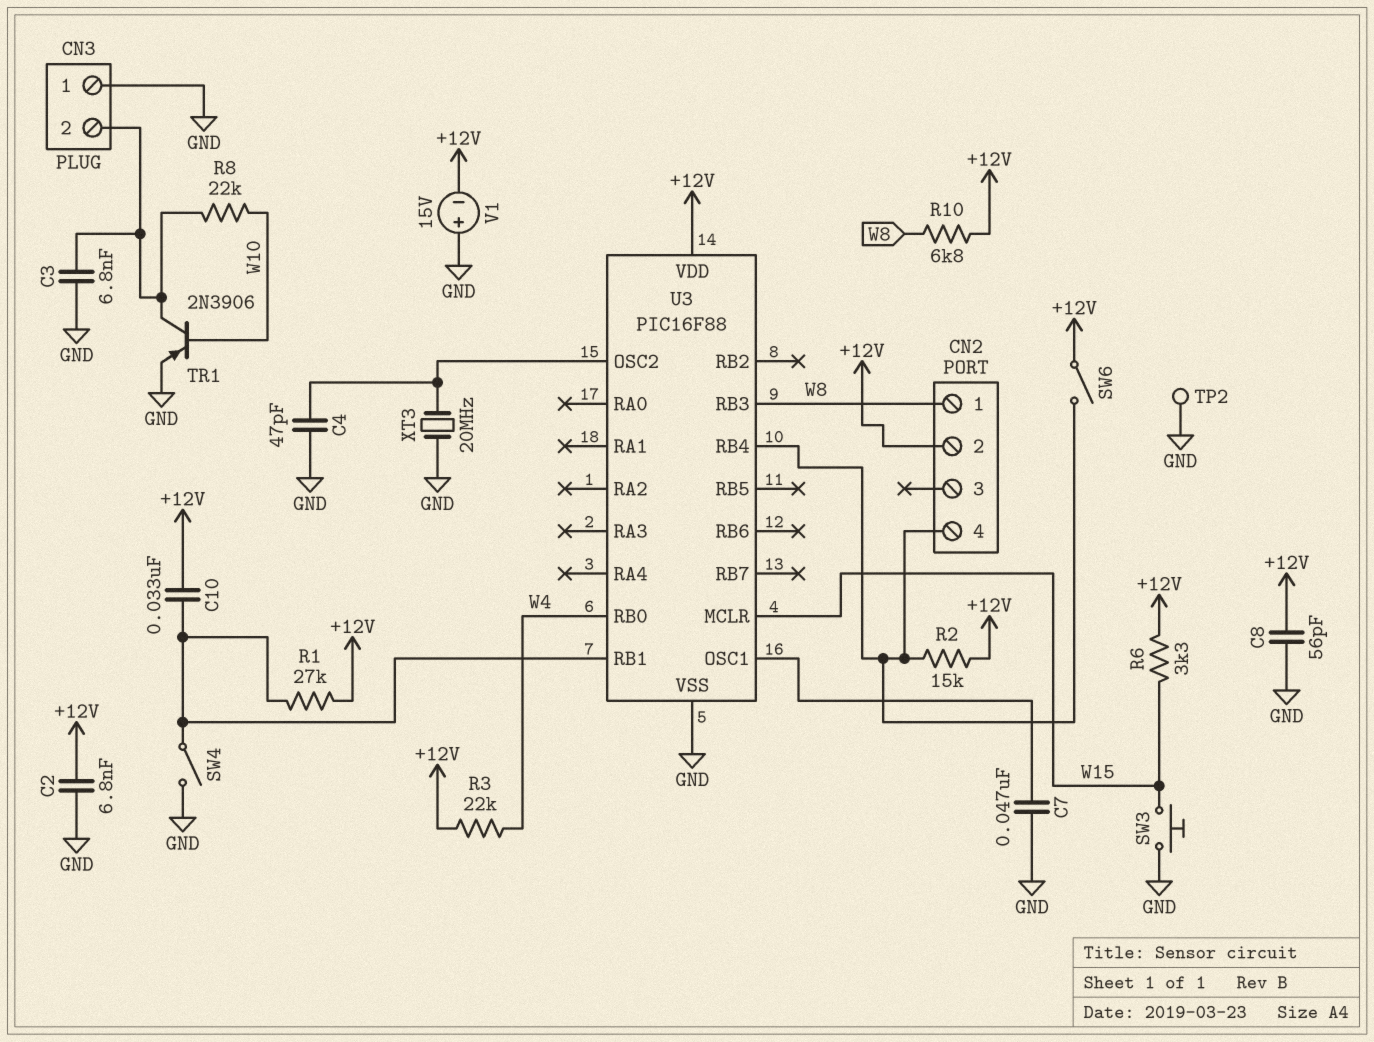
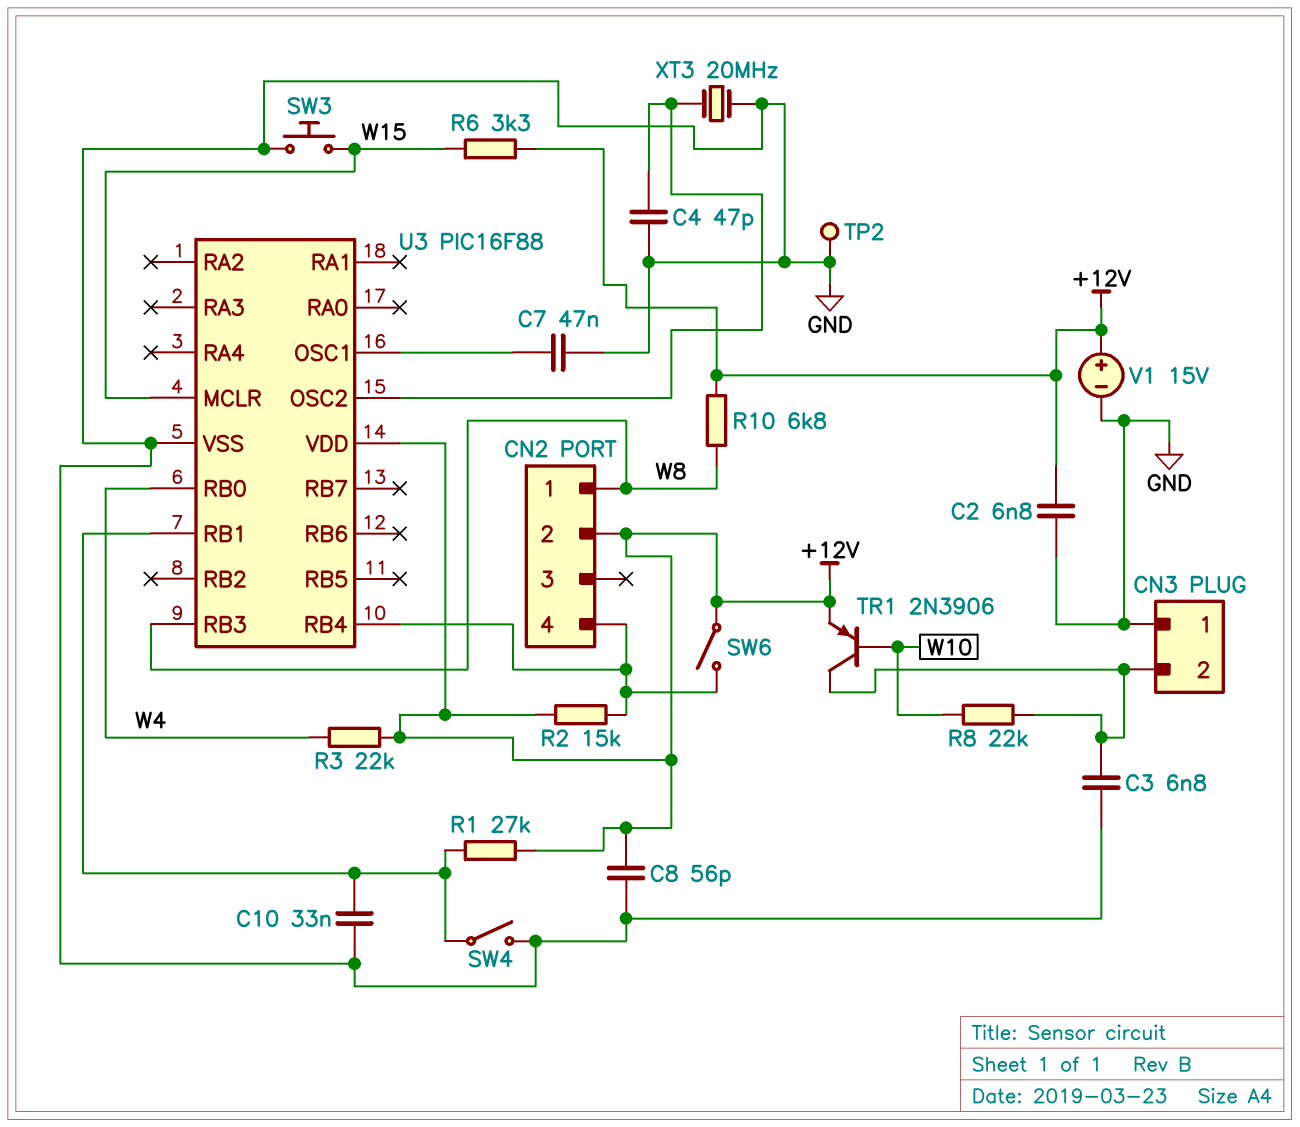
C10: 33nF (+12V, U3/RB1) -> 33nF (GND, U3/RB1)
TR1: PNP 2N3906 (B W10, C CN3/2, E GND) -> PNP 2N3906 (B W10, C CN3/2, E +12V)
V1: 15V (plus GND, minus +12V) -> 15V (plus +12V, minus GND)

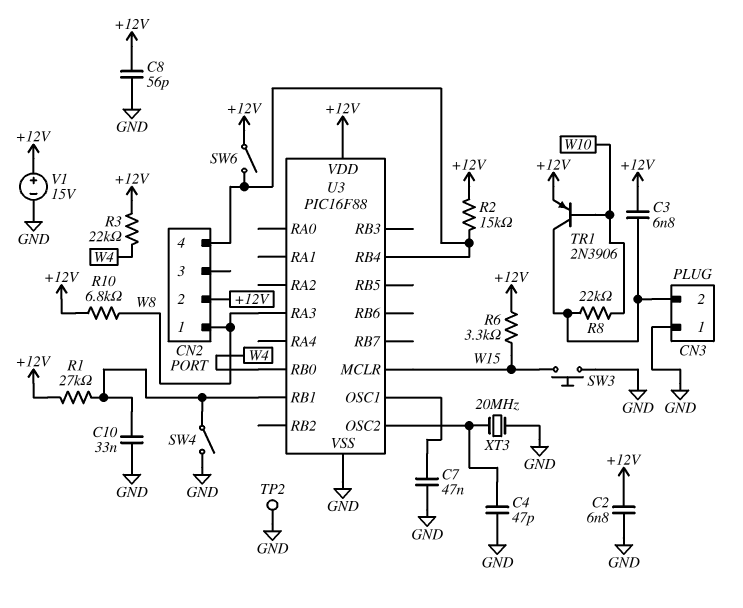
C3: 6.8nF (CN3/2, GND) -> 6.8nF (+12V, CN3/2)
U3 pin RA3: none -> W8
U3 pin RB3: W8 -> none

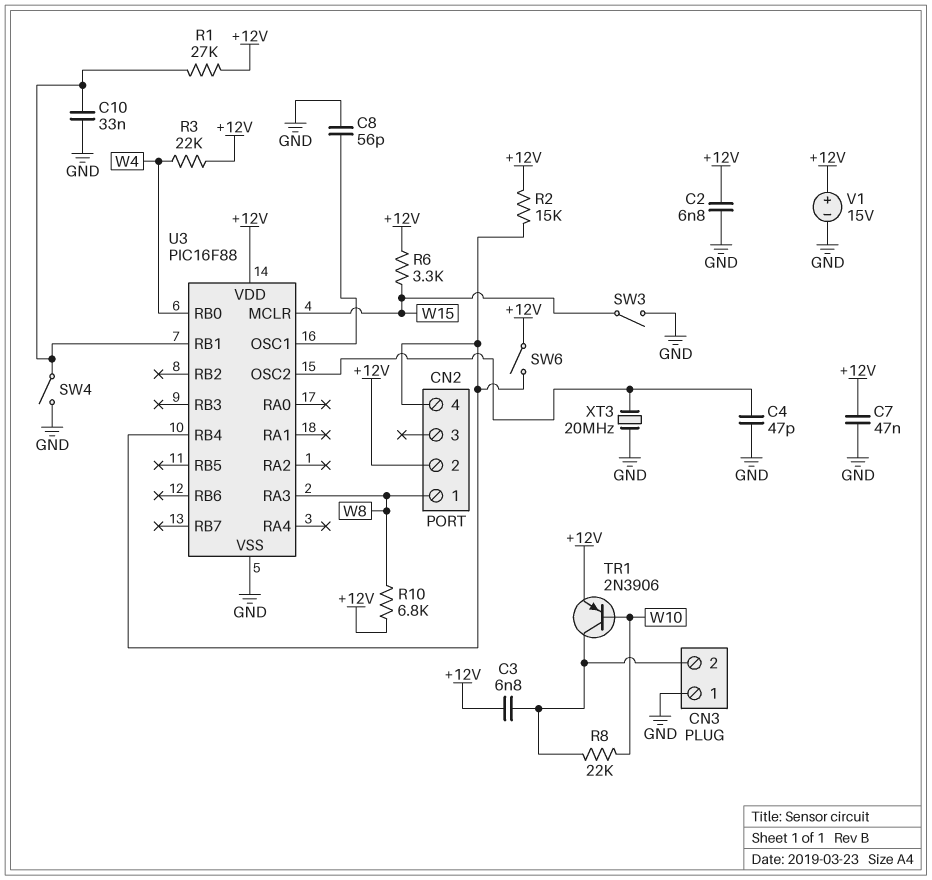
C7: 47nF (GND, U3/OSC1) -> 47nF (+12V, GND)
C8: 56pF (+12V, GND) -> 56pF (GND, U3/OSC1)
SW3: button (GND, W15) -> switch (GND, W15)
TP2: test point (GND) -> none

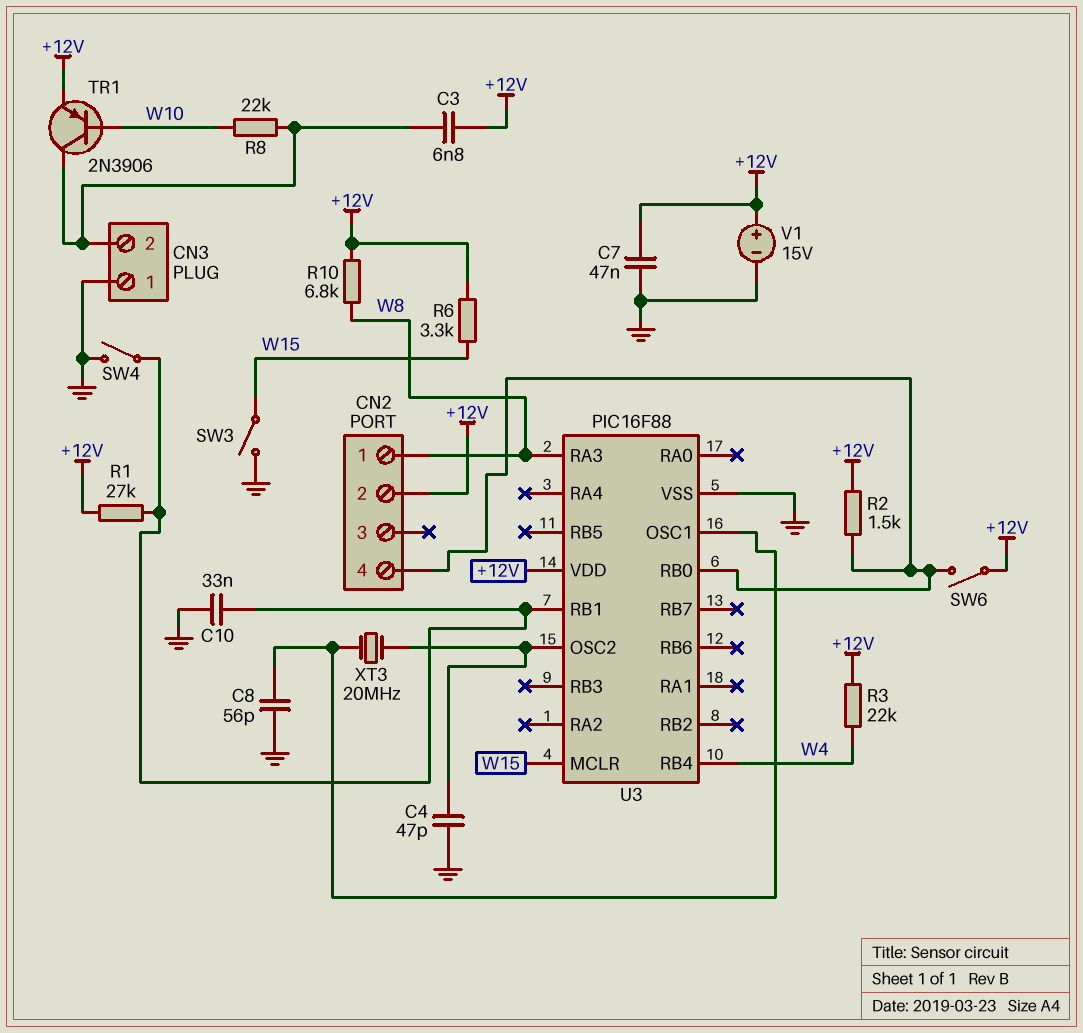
C2: 6.8nF (+12V, GND) -> none
R2: 15k (+12V, CN2/4) -> 1.5k (+12V, CN2/4)
U3 pin RB0: W4 -> CN2/4
U3 pin RB4: CN2/4 -> W4
XT3: 20MHz (GND, U3/OSC2) -> 20MHz (U3/OSC1, U3/OSC2)

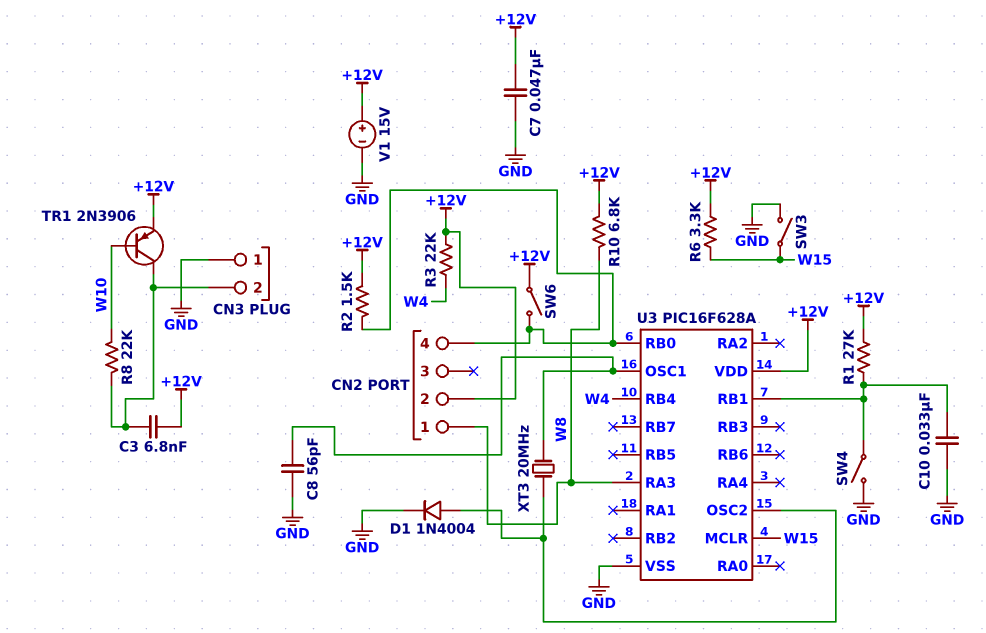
C4: 47pF (GND, U3/OSC2) -> none
D1: none -> diode 1N4004 (A U3/OSC2, K GND)
U3: PIC16F88 -> PIC16F628A

